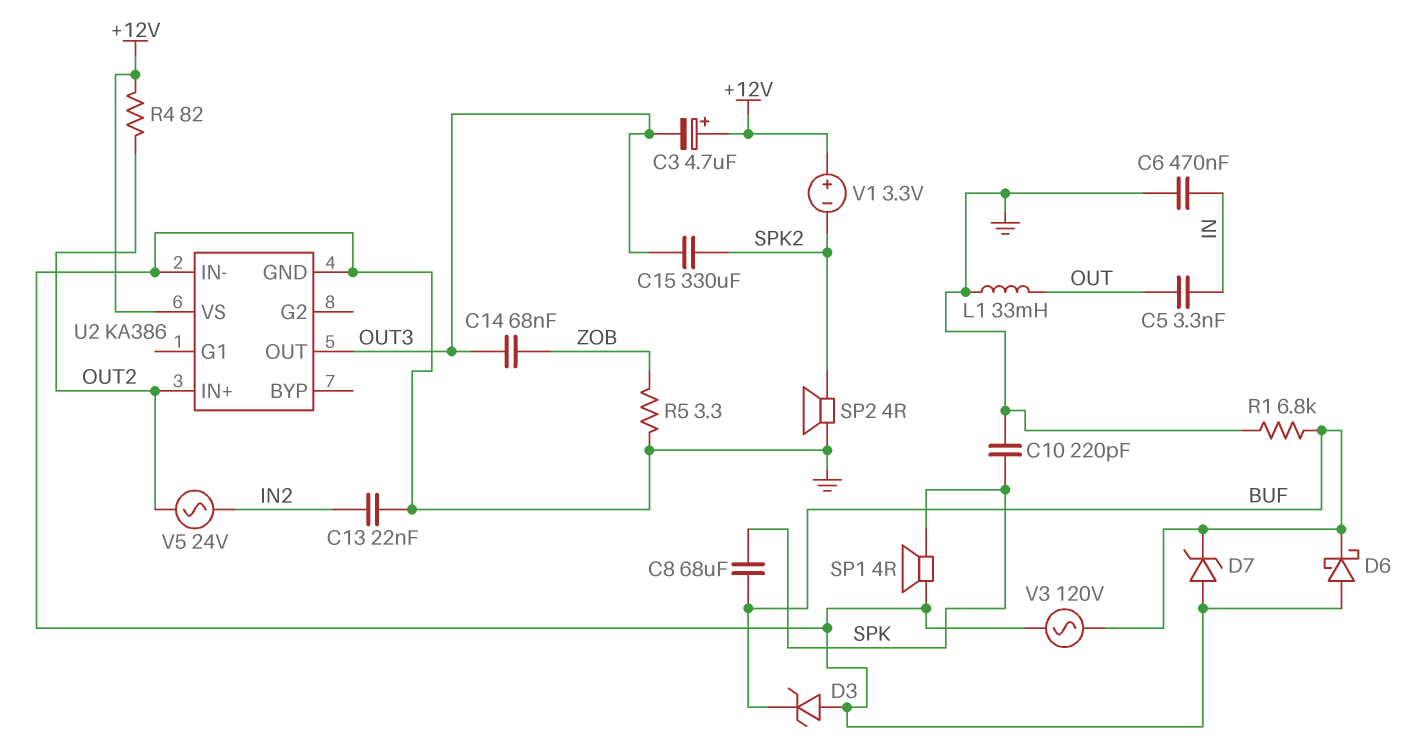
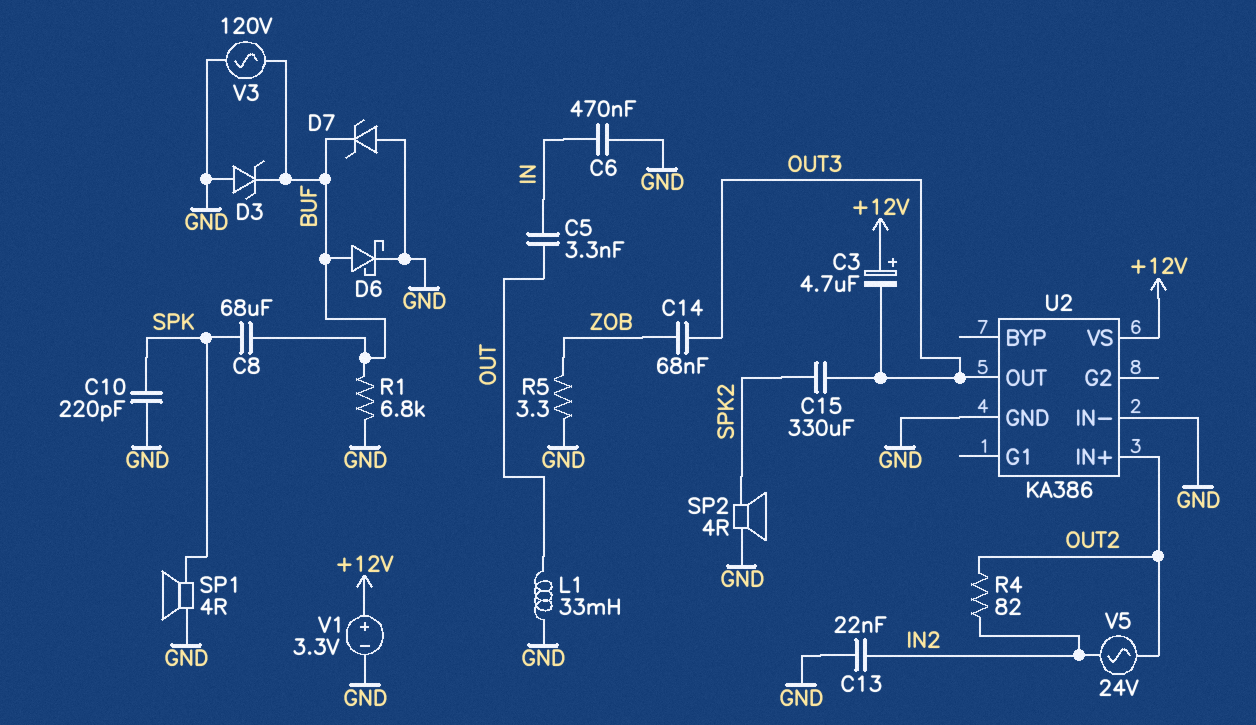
D6: schottky (A GND, K BUF) -> schottky (A BUF, K GND)
R4: 82 (+12V, OUT2) -> 82 (IN2, OUT2)
V1: 3.3V (plus +12V, minus SPK2) -> 3.3V (plus +12V, minus GND)

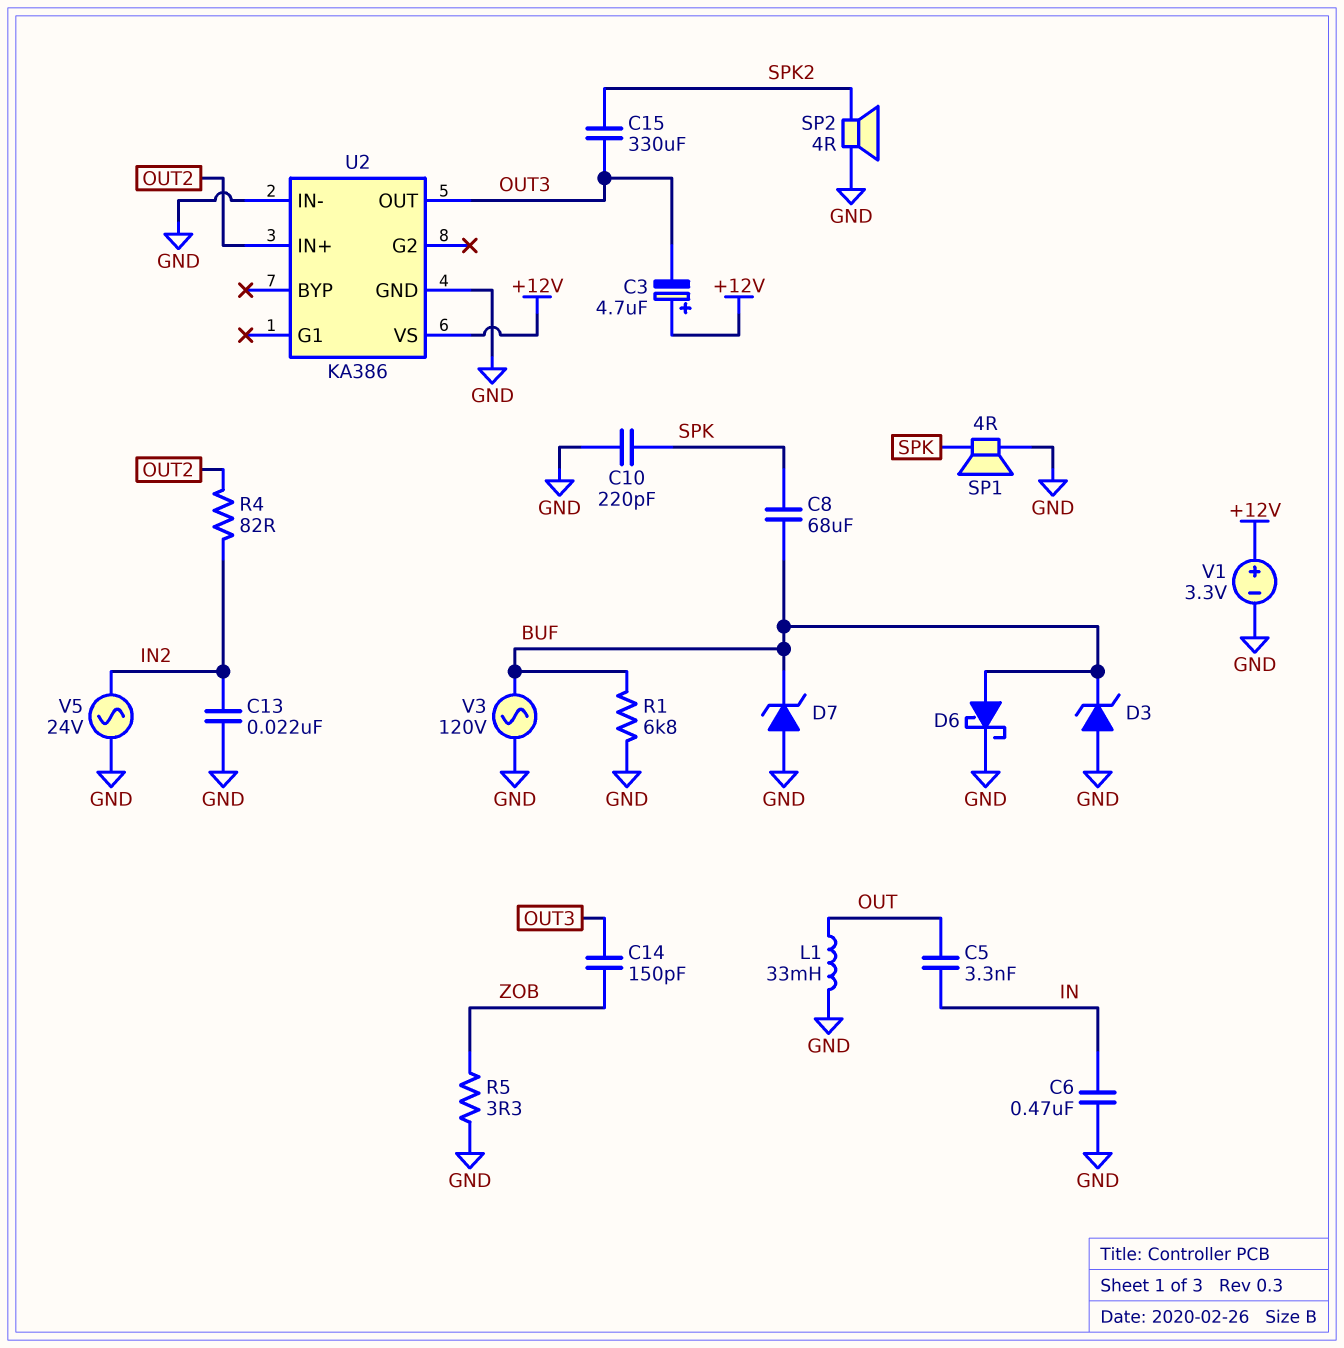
C14: 68nF (OUT3, ZOB) -> 150pF (OUT3, ZOB)
V5: AC 24V (IN2, OUT2) -> AC 24V (GND, IN2)

